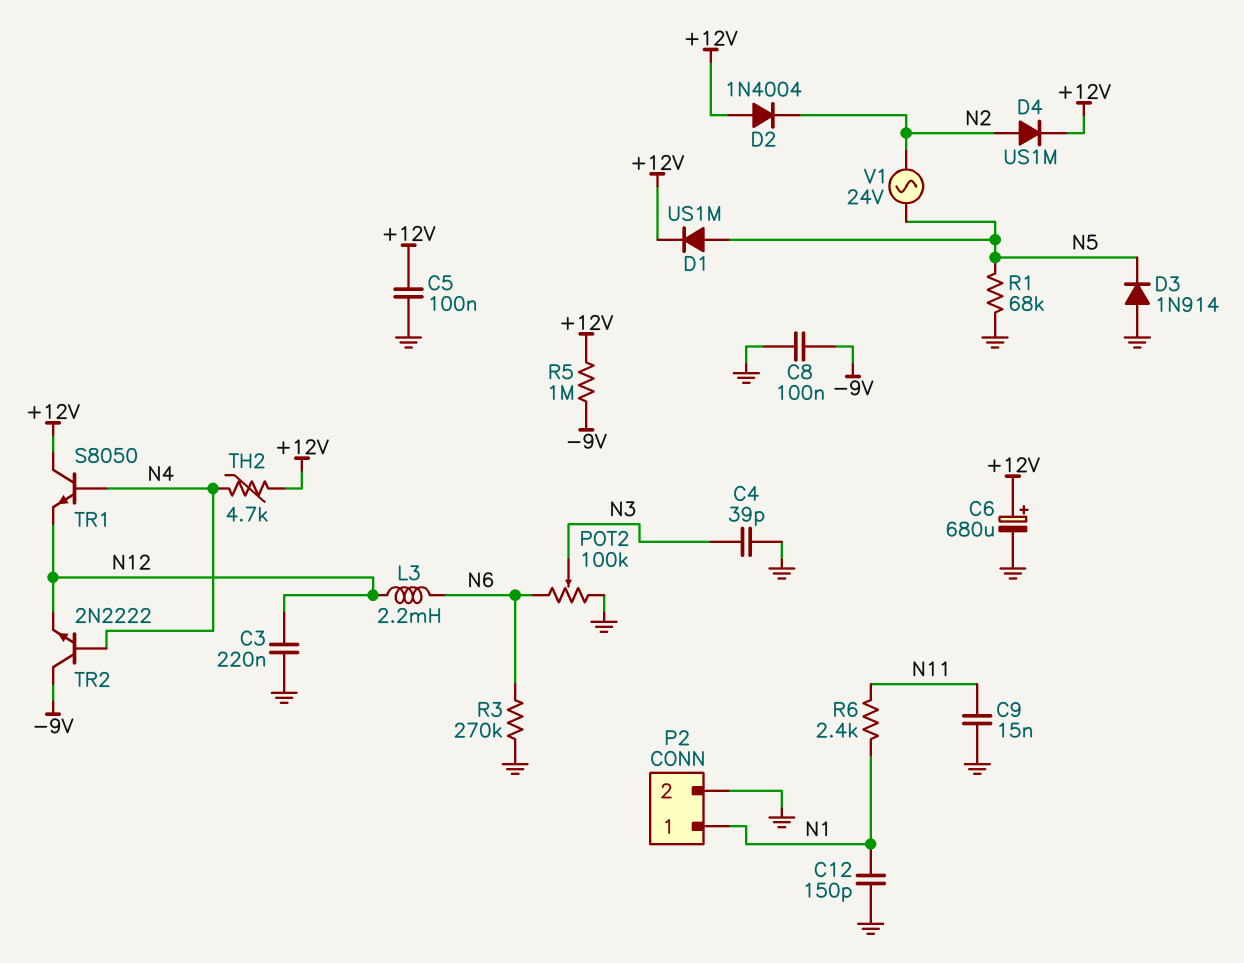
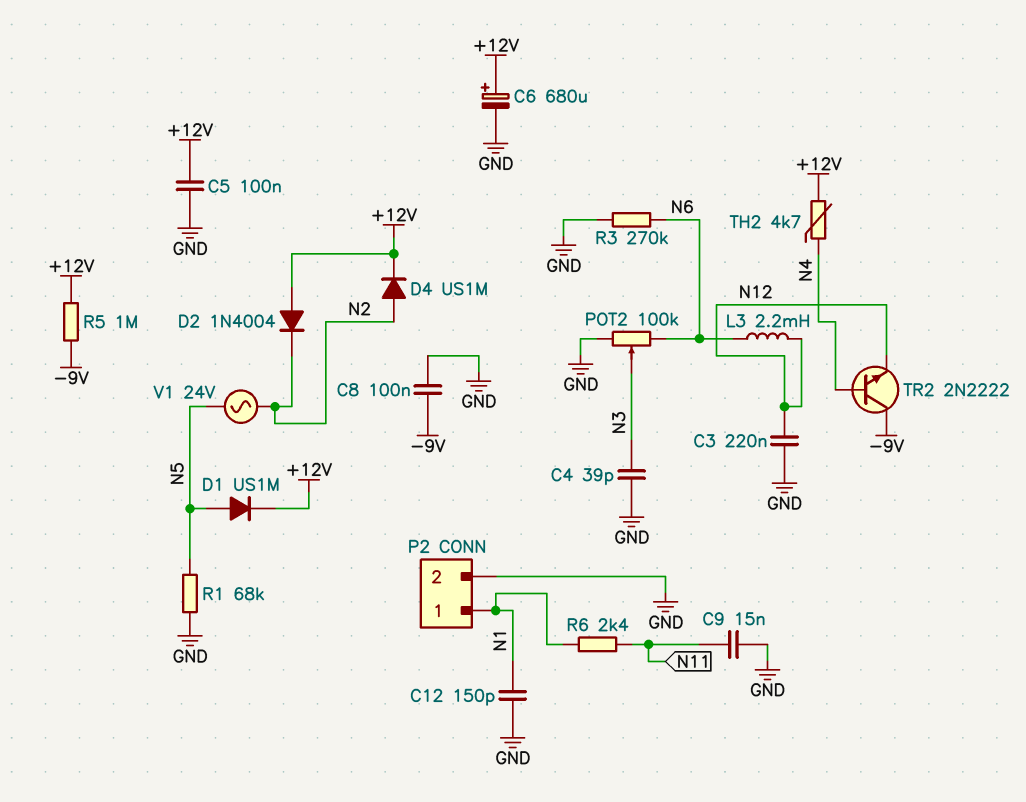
D3: diode 1N914 (A GND, K N5) -> none
TR1: NPN S8050 (B N4, C +12V, E N12) -> none

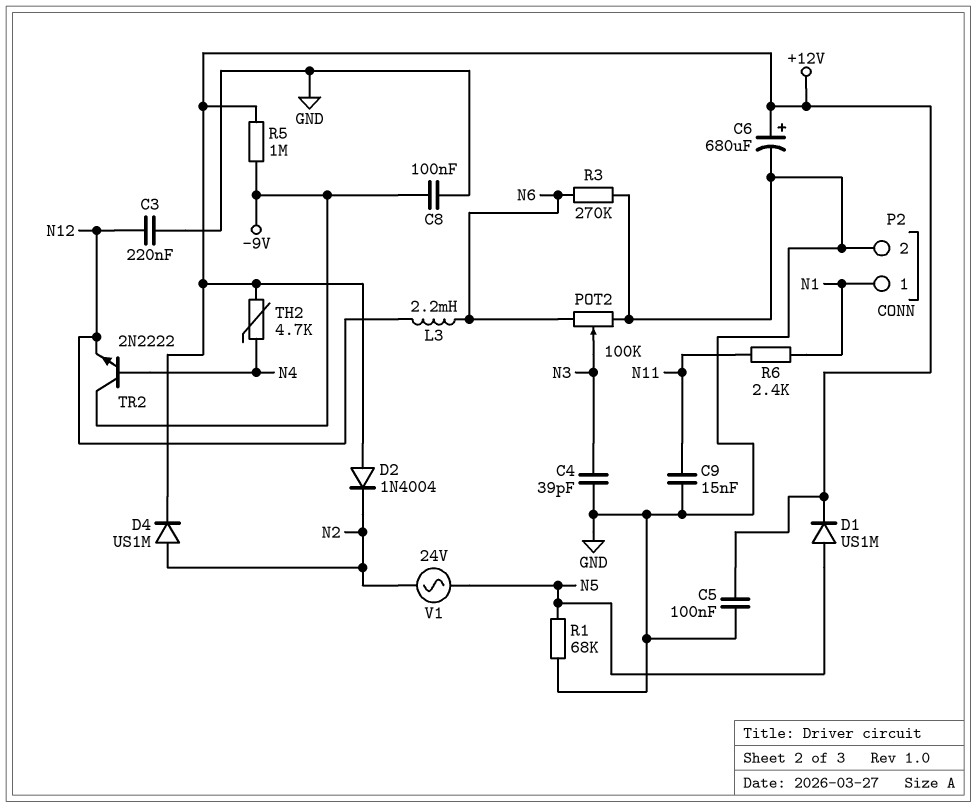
C12: 150pF (GND, N1) -> none

